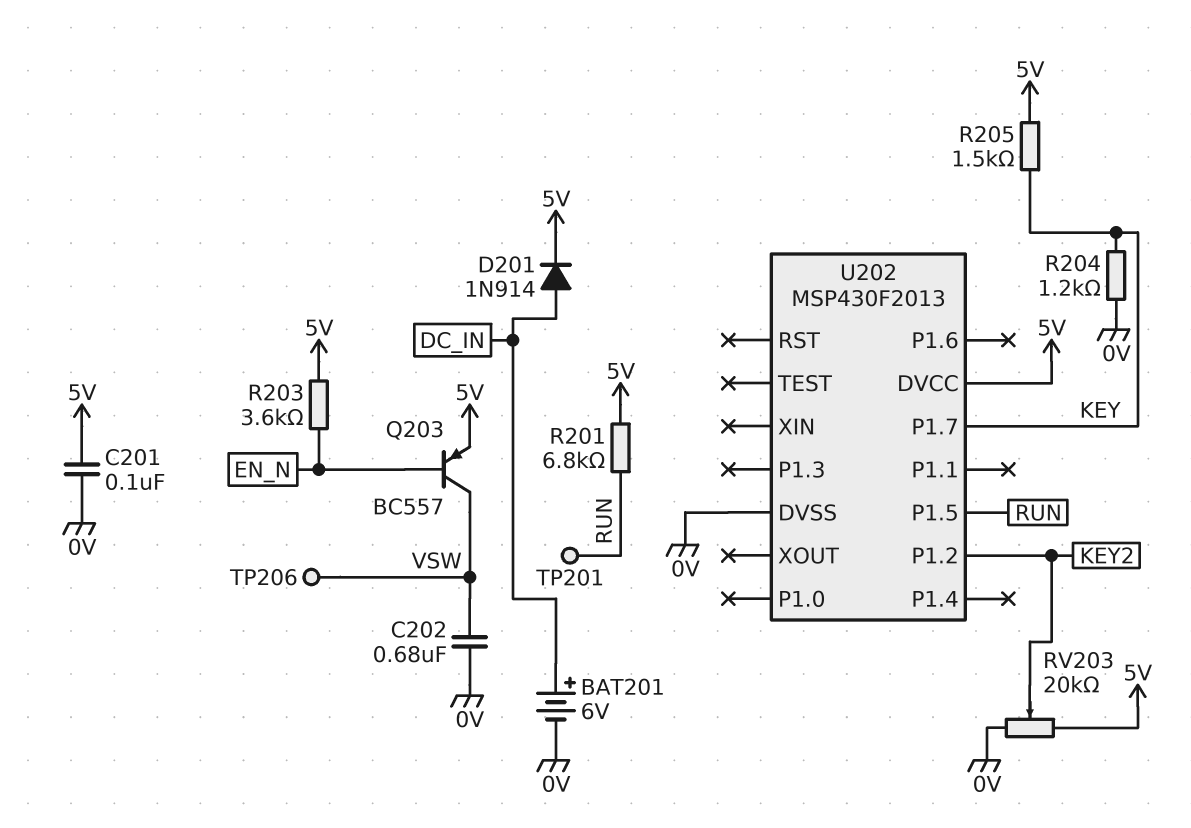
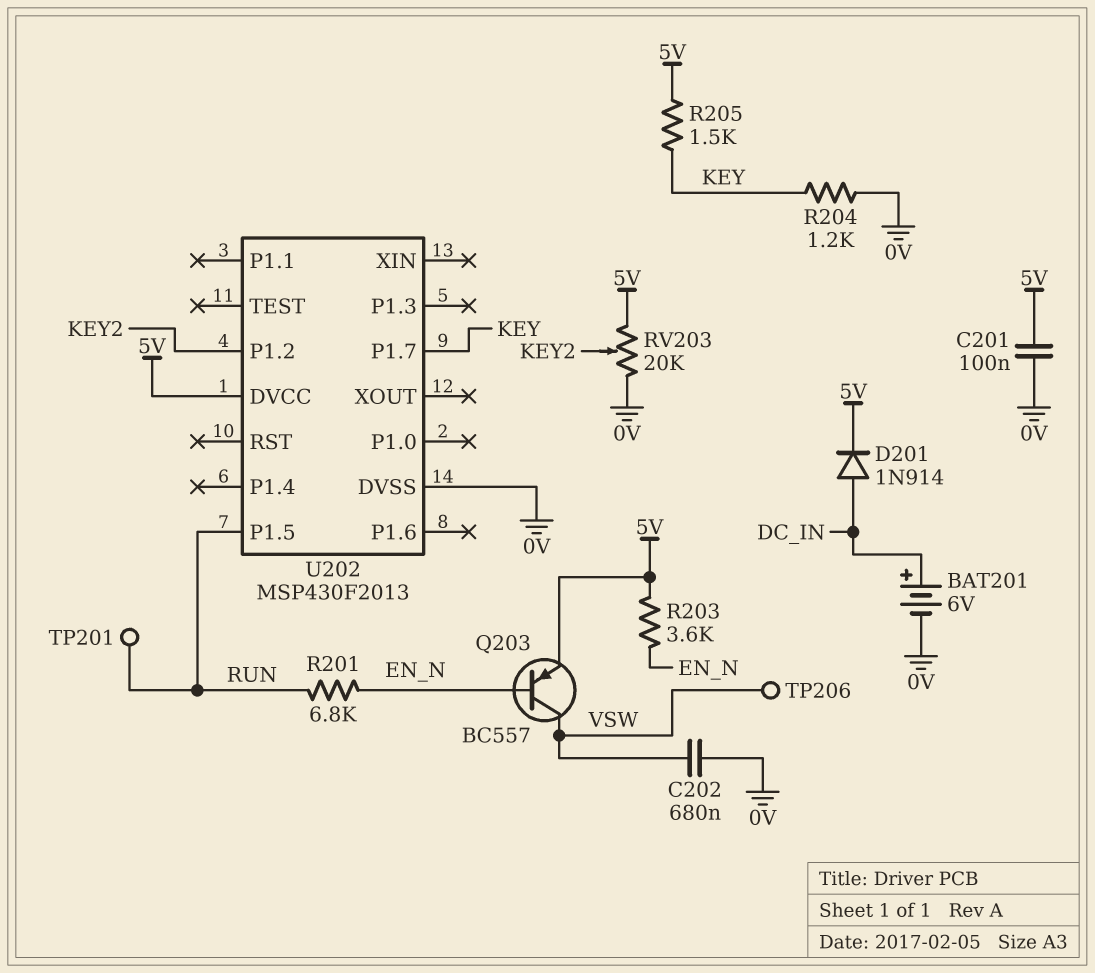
R201: 6.8k (5V, RUN) -> 6.8k (EN_N, RUN)

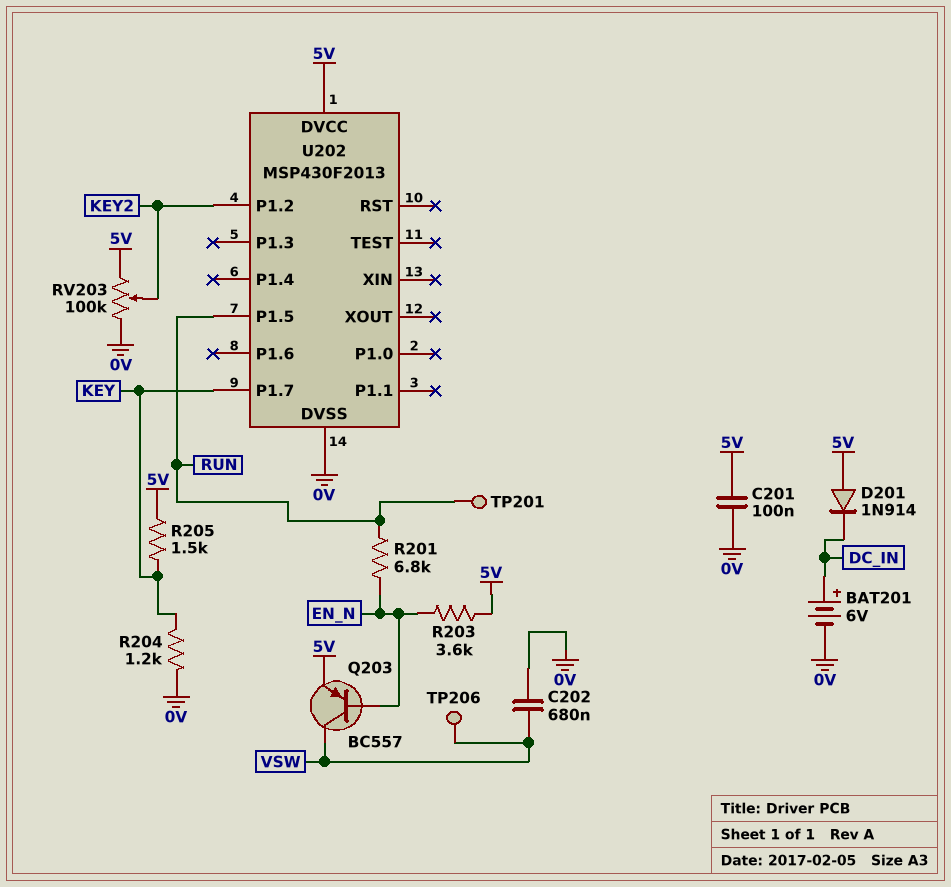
D201: diode 1N914 (A DC_IN, K 5V) -> diode 1N914 (A 5V, K DC_IN)
RV203: 20k (0V, 5V, wiper KEY2) -> 100k (0V, 5V, wiper KEY2)

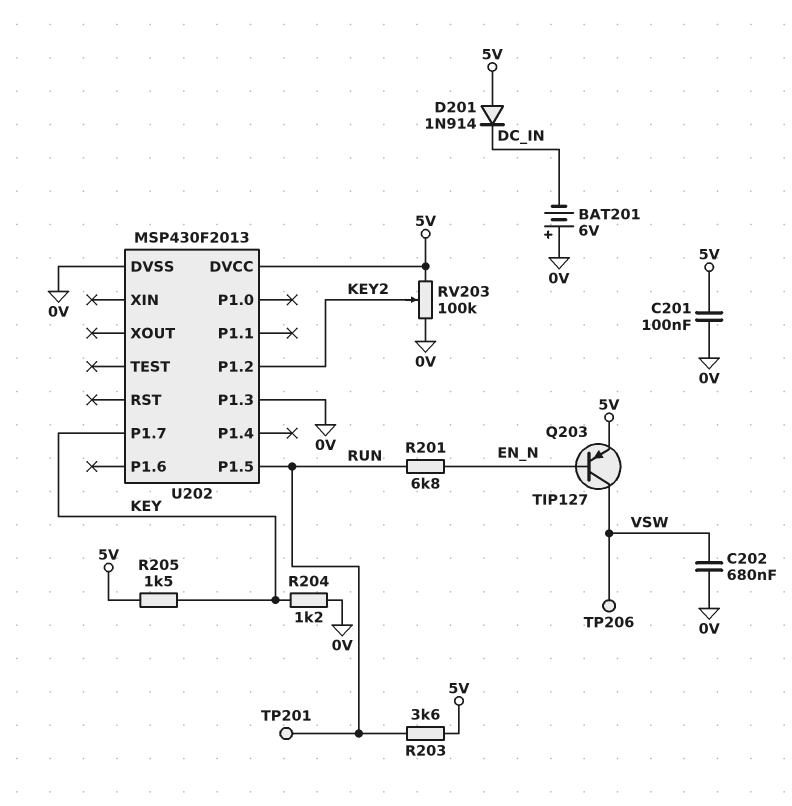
BAT201: 6V (plus DC_IN, minus 0V) -> 6V (plus 0V, minus DC_IN)
Q203: PNP BC557 (B EN_N, C VSW, E 5V) -> PNP TIP127 (B EN_N, C VSW, E 5V)
R203: 3.6k (5V, EN_N) -> 3.6k (5V, RUN)
U202 pin P1.3: none -> 0V

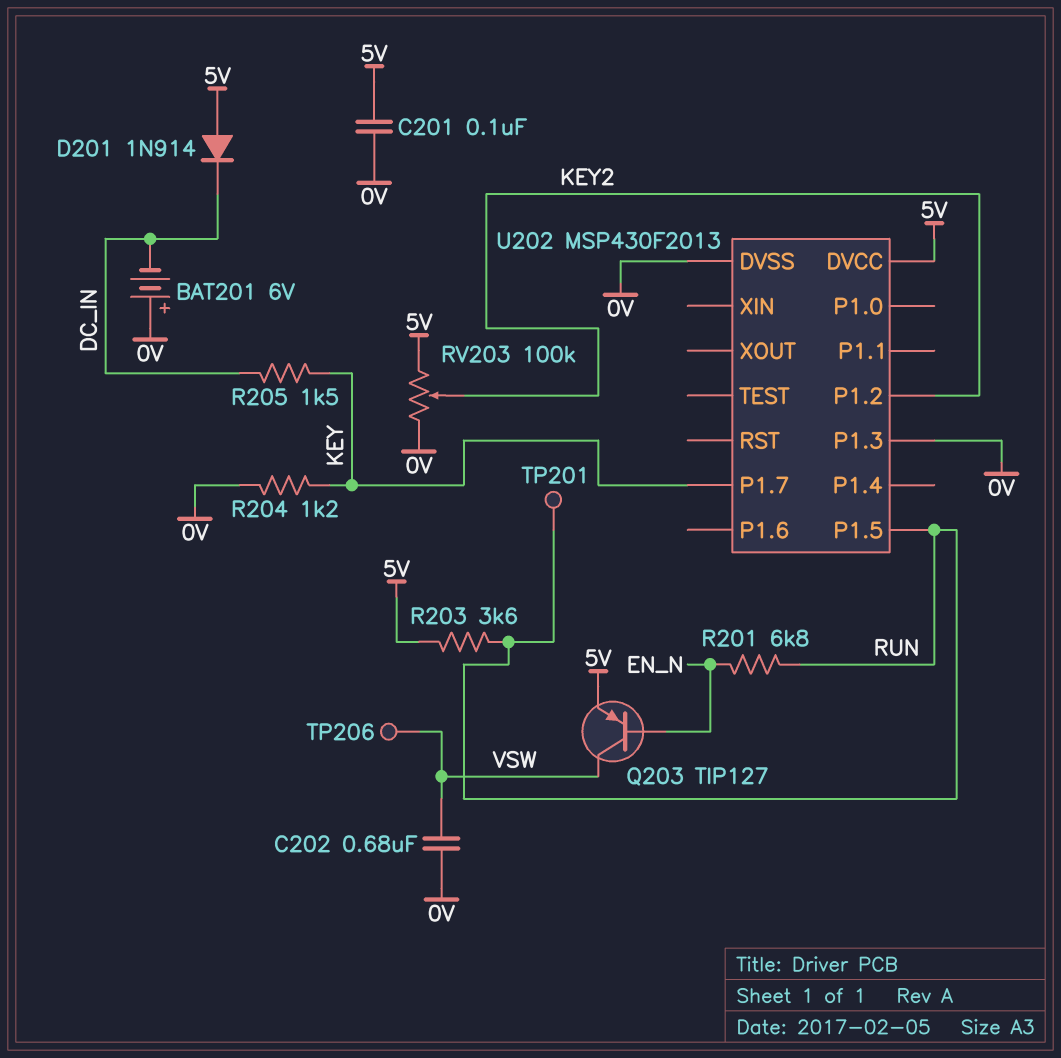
R205: 1.5k (5V, KEY) -> 1.5k (DC_IN, KEY)

